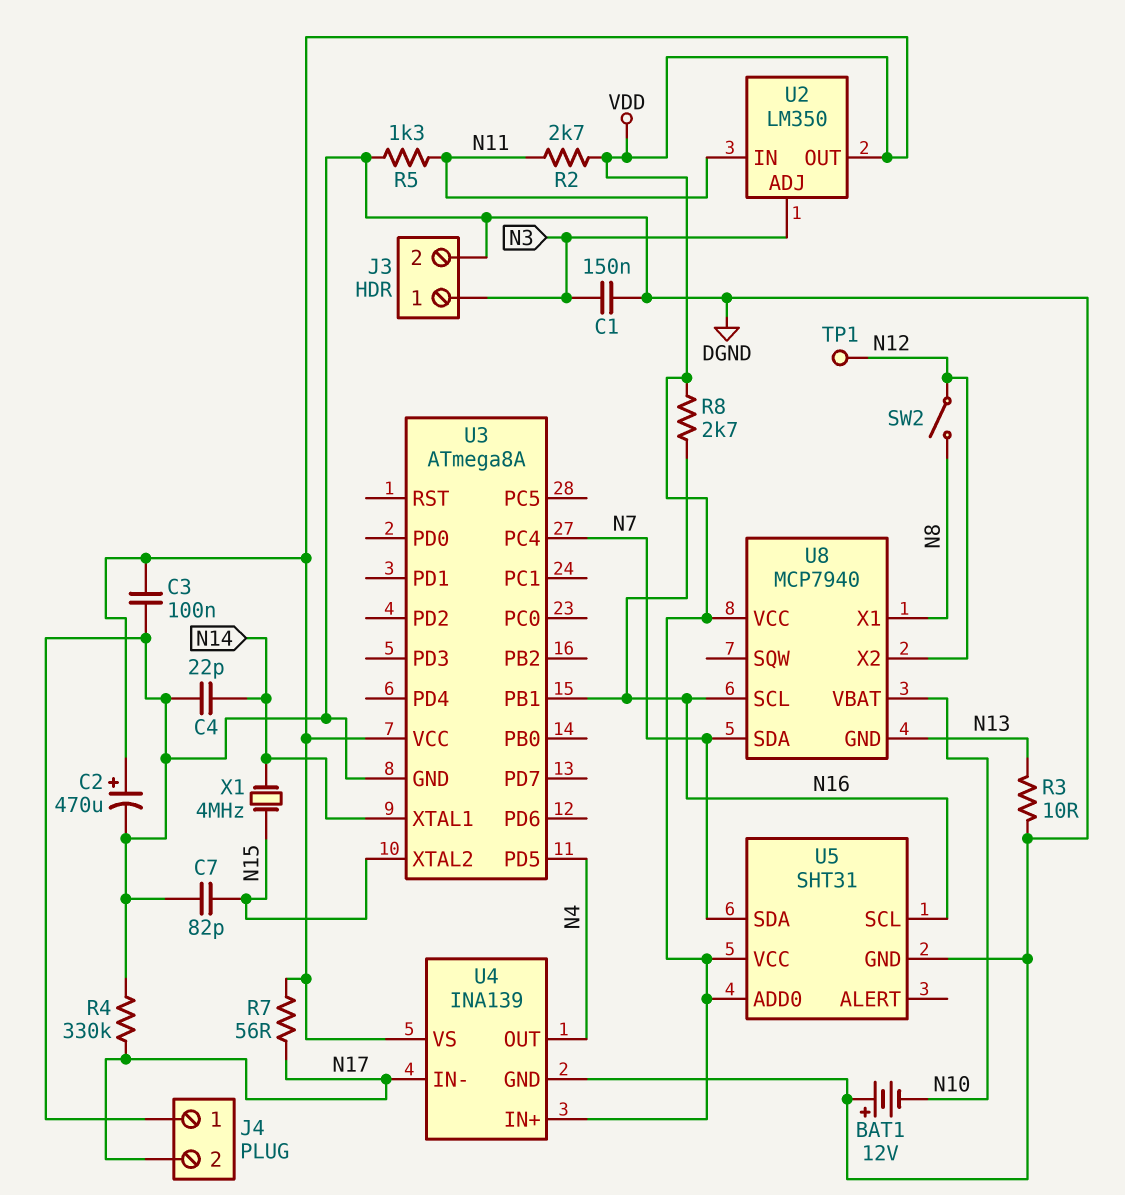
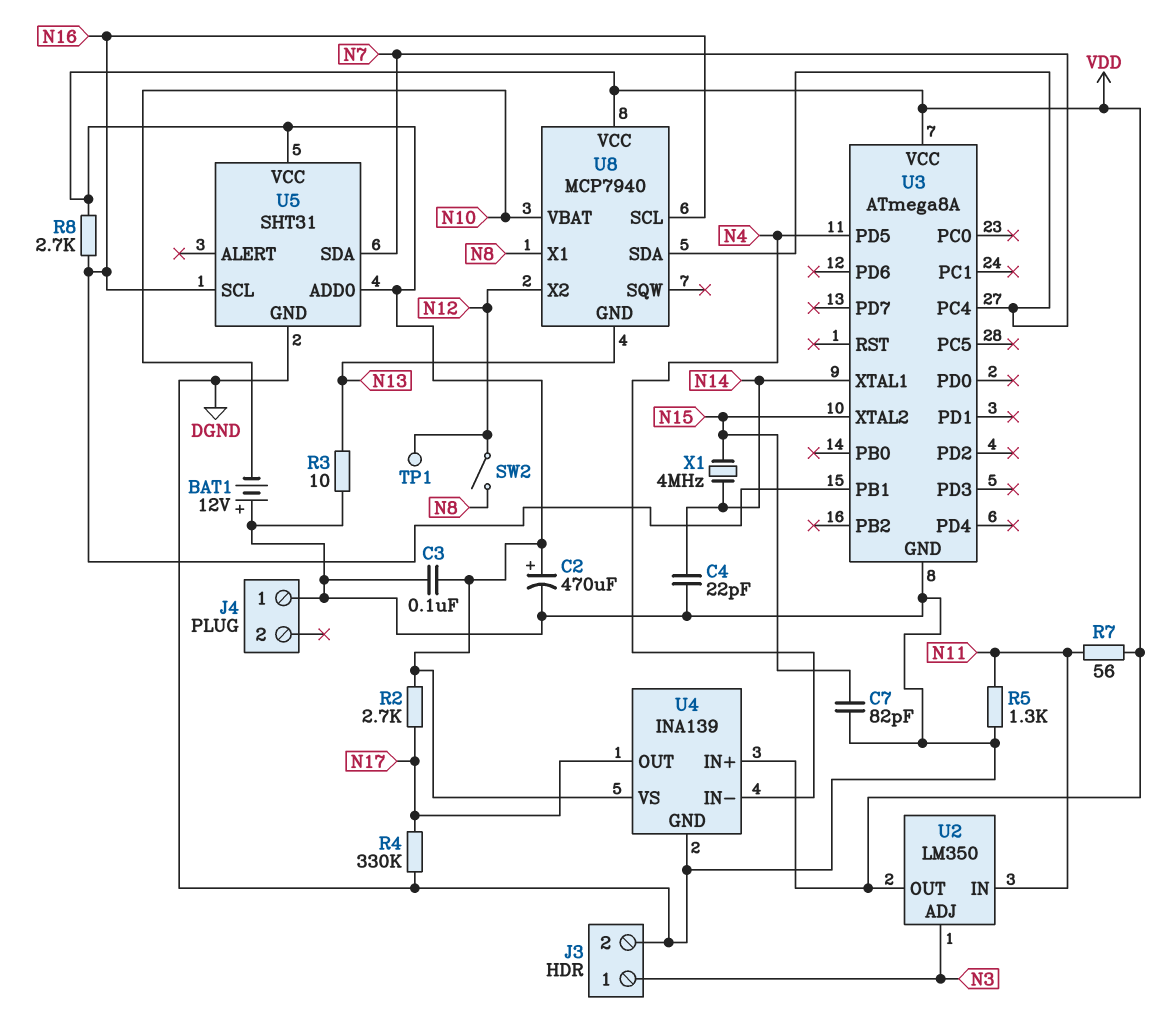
C1: 150nF (DGND, N3) -> none
J4 pin 2: N17 -> none
R2: 2.7k (N11, VDD) -> 2.7k (N17, VDD)
R7: 56 (N17, VDD) -> 56 (N11, VDD)
U4 pin IN-: N17 -> N4
U4 pin OUT: N4 -> N17

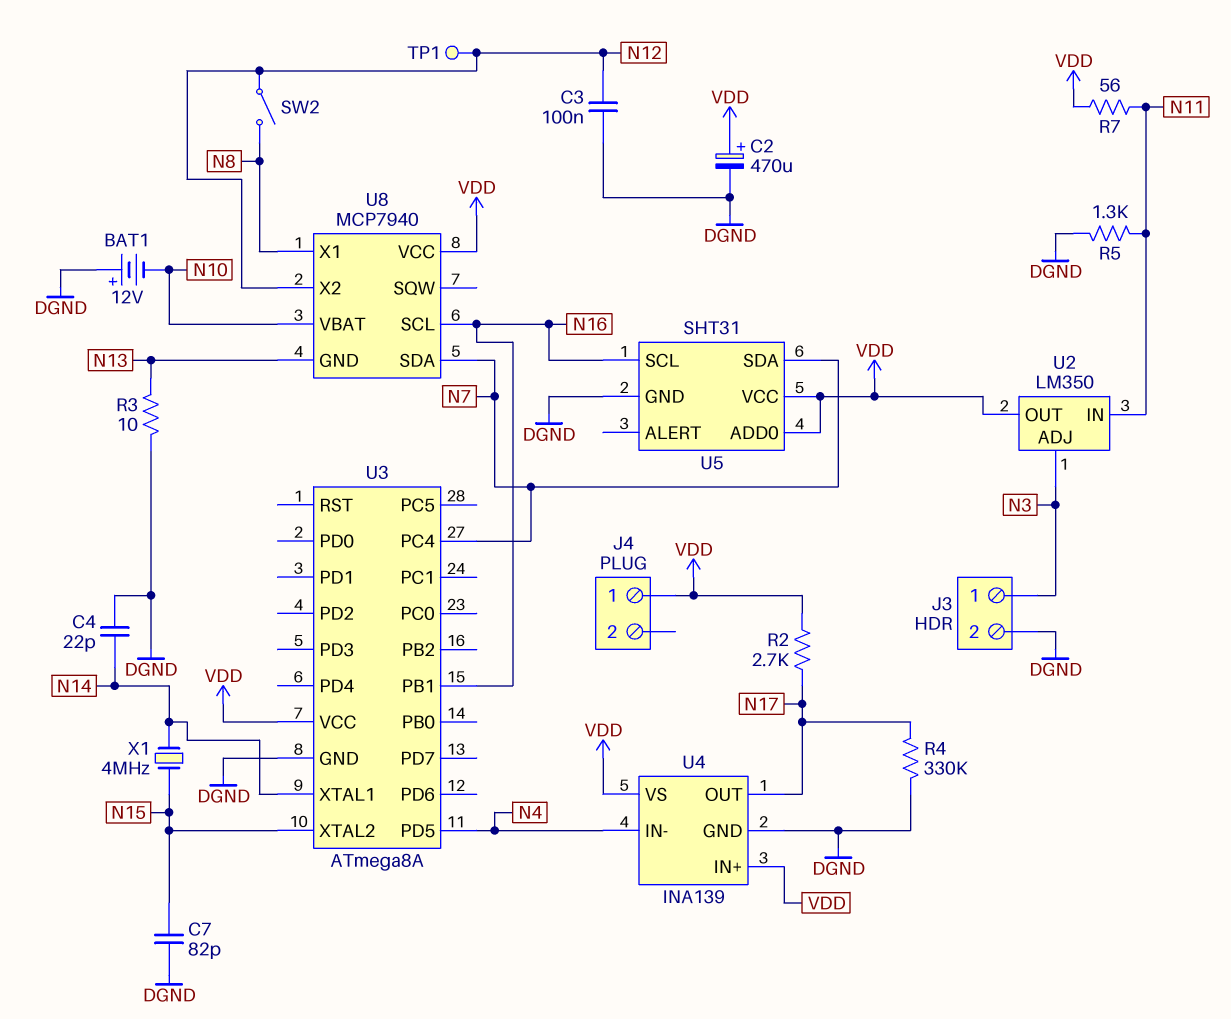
C3: 100nF (DGND, VDD) -> 100nF (DGND, N12)
J4 pin 1: DGND -> VDD
R8: 2.7k (N16, VDD) -> none

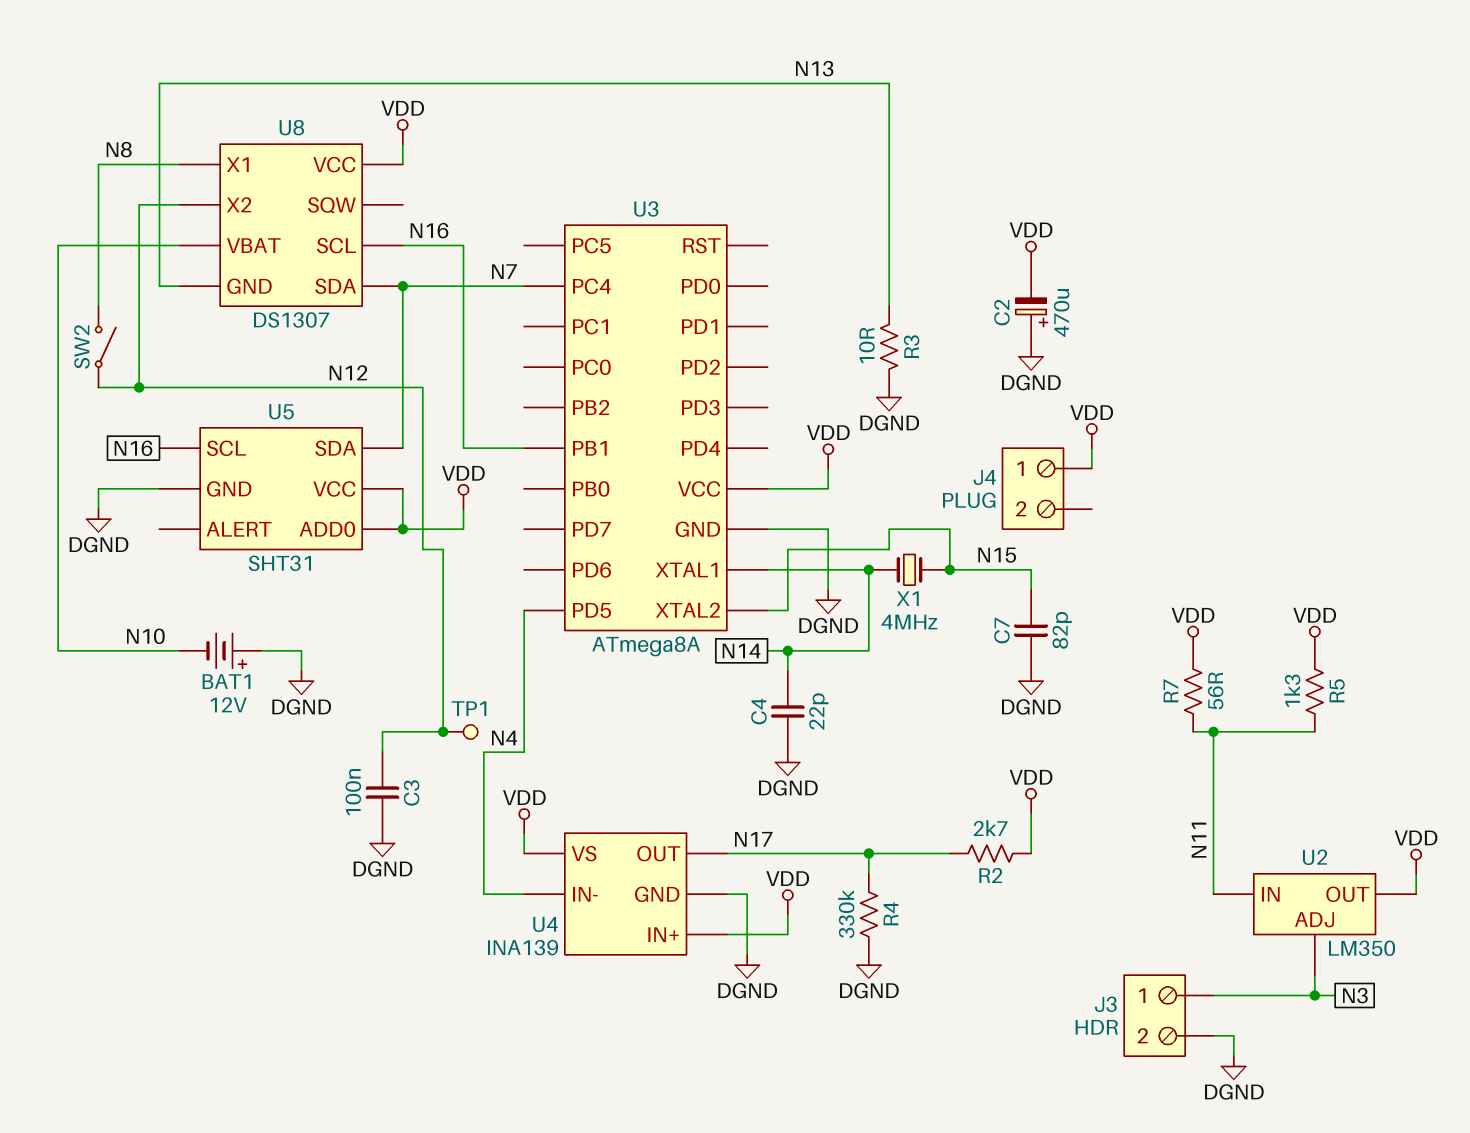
C2: 470uF (plus VDD, minus DGND) -> 470uF (plus DGND, minus VDD)
R5: 1.3k (DGND, N11) -> 1.3k (N11, VDD)
U8: MCP7940 -> DS1307

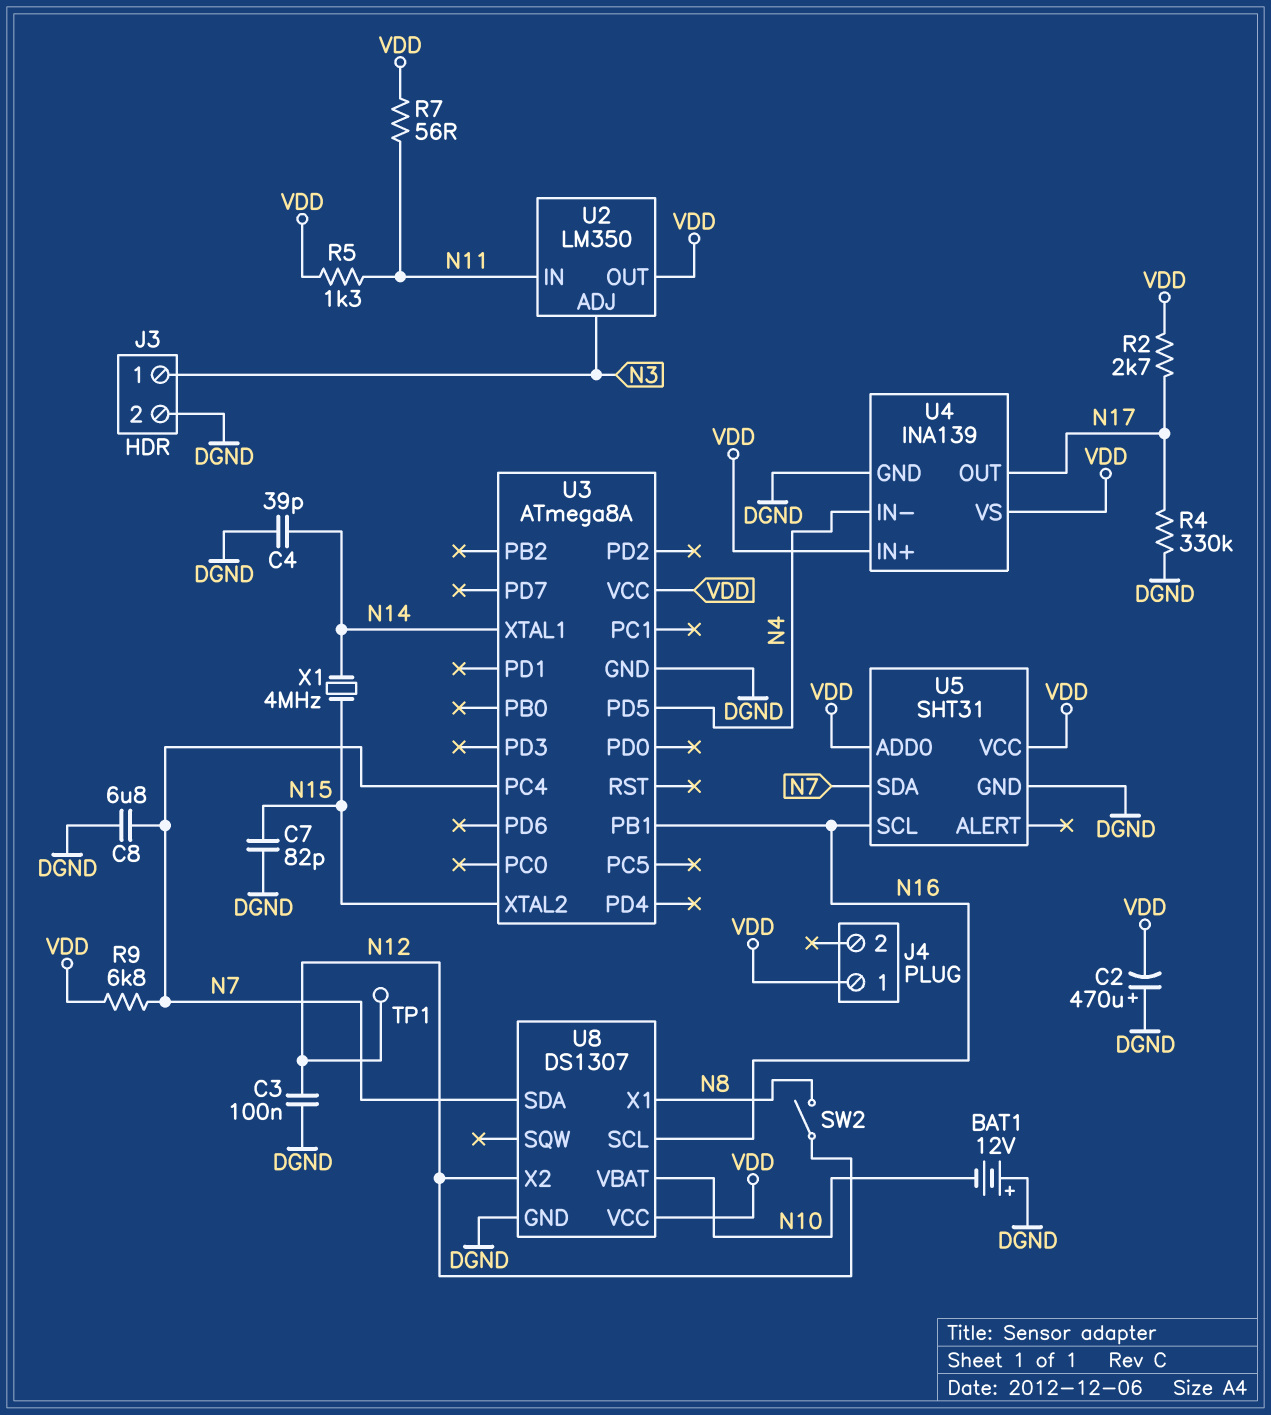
C4: 22pF (DGND, N14) -> 39pF (DGND, N14)
C8: none -> 6.8uF (DGND, N7)
R3: 10 (DGND, N13) -> none
R9: none -> 6.8k (N7, VDD)
U8 pin GND: N13 -> DGND

